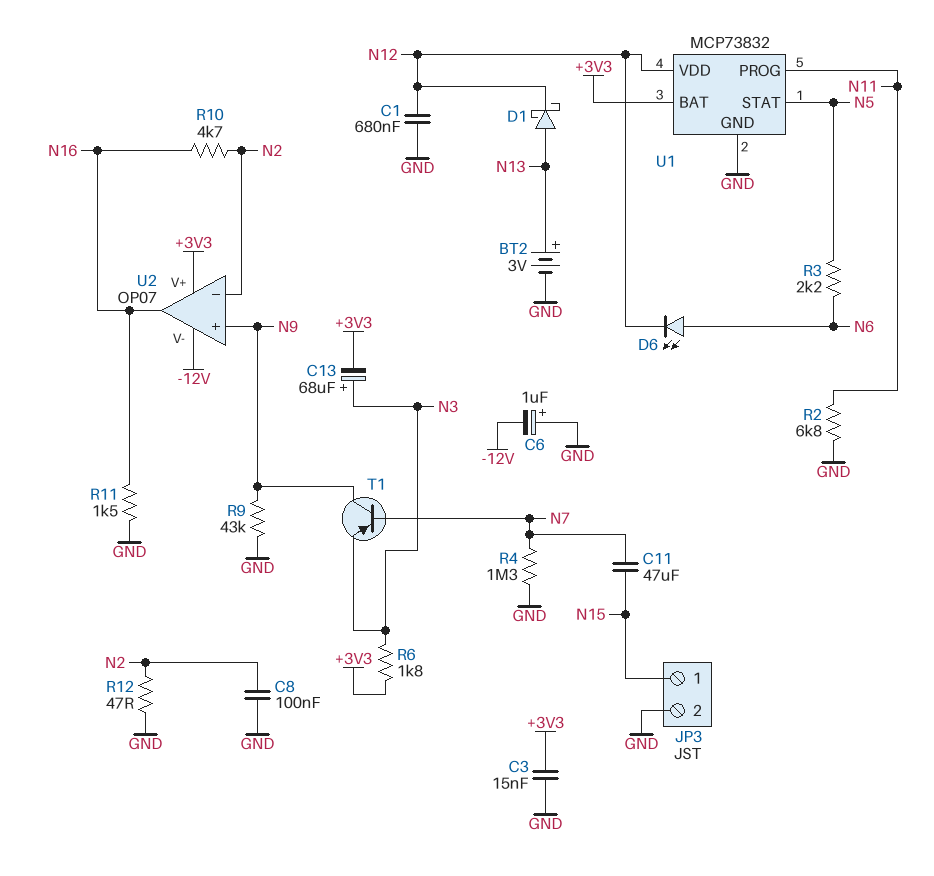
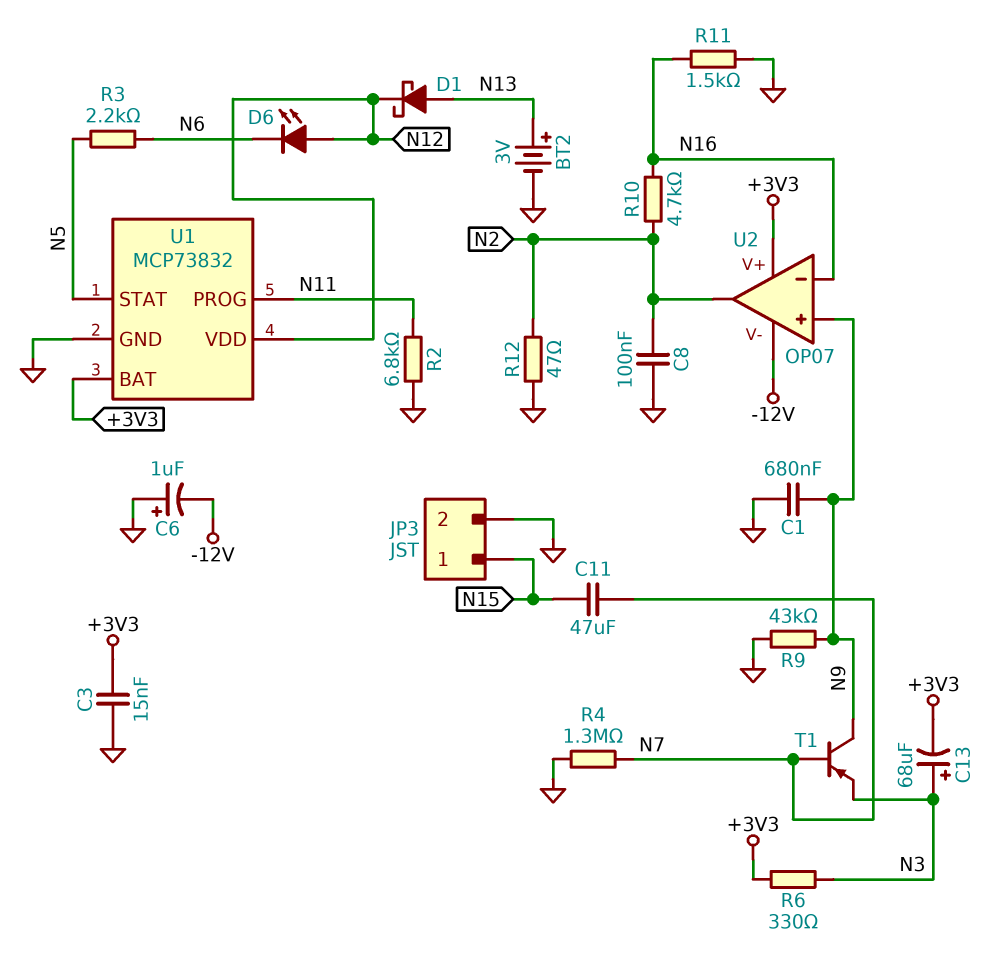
C1: 680nF (GND, N12) -> 680nF (GND, N9)
D6: LED (A N6, K N12) -> LED (A N12, K N6)
R6: 1.8k (+3V3, N3) -> 330 (+3V3, N3)
U2 pin in-: N2 -> N16
U2 pin out: N16 -> N2

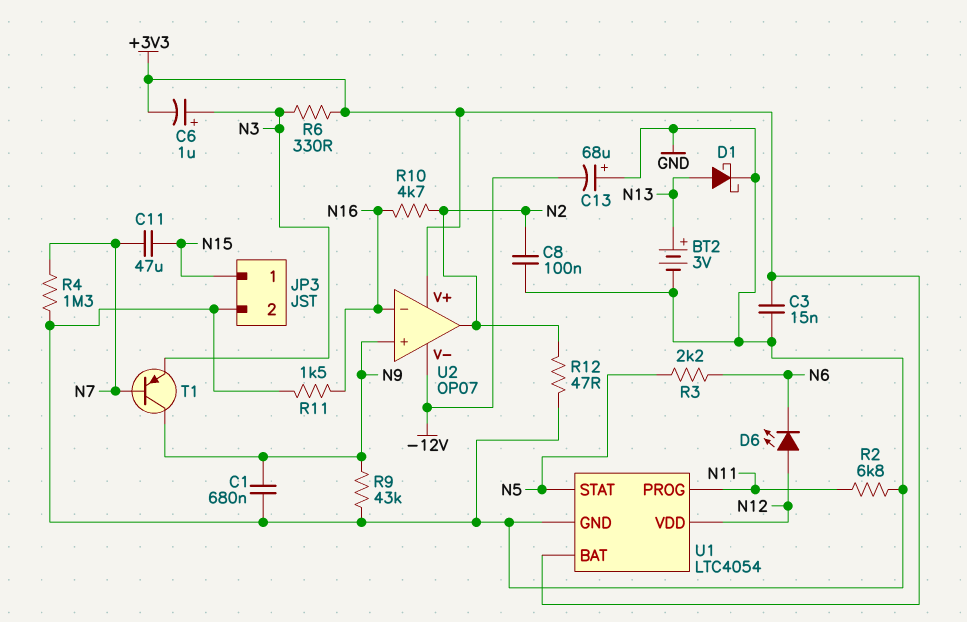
C6: 1uF (plus GND, minus -12V) -> 1uF (plus N3, minus +3V3)
C13: 68uF (plus N3, minus +3V3) -> 68uF (plus GND, minus -12V)
D1: schottky (A N13, K N12) -> schottky (A N13, K GND)
U1: MCP73832 -> LTC4054

